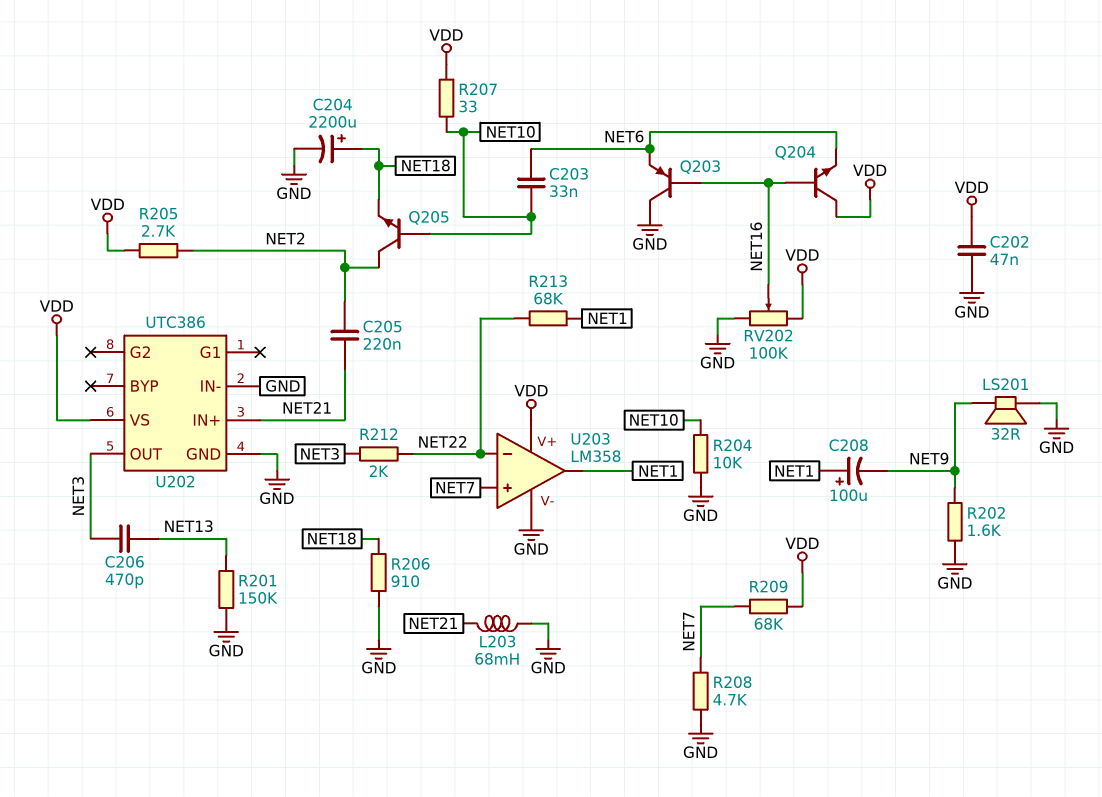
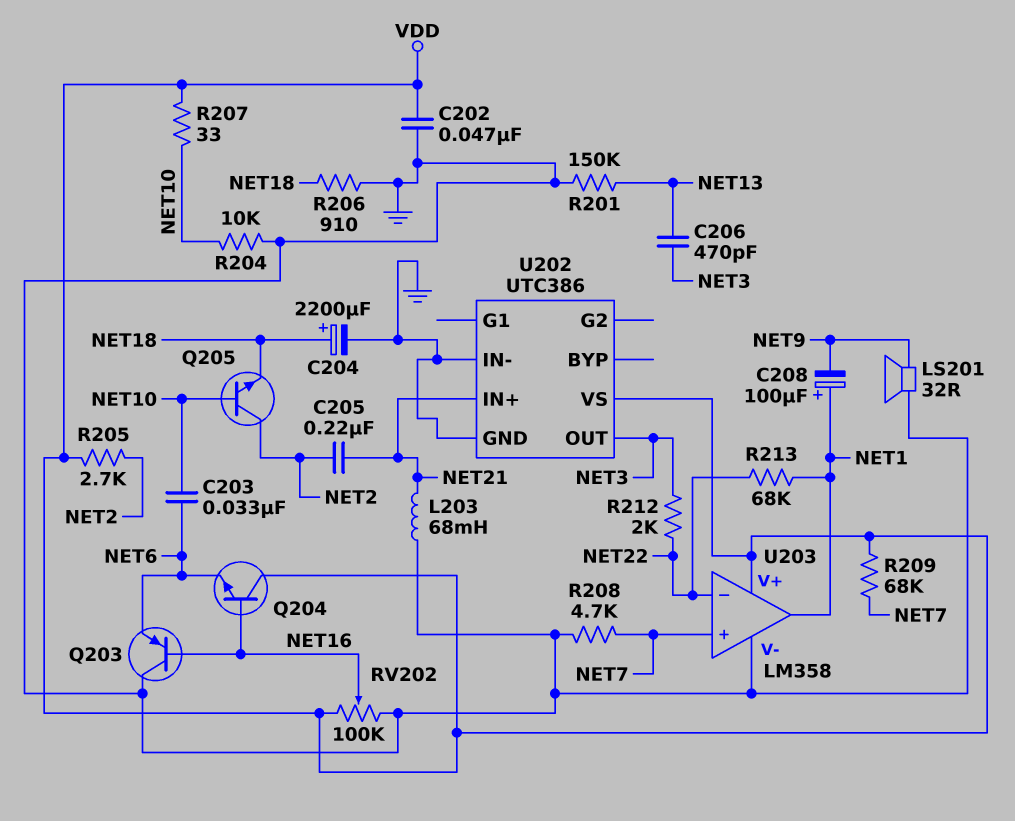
R202: 1.6k (GND, NET9) -> none

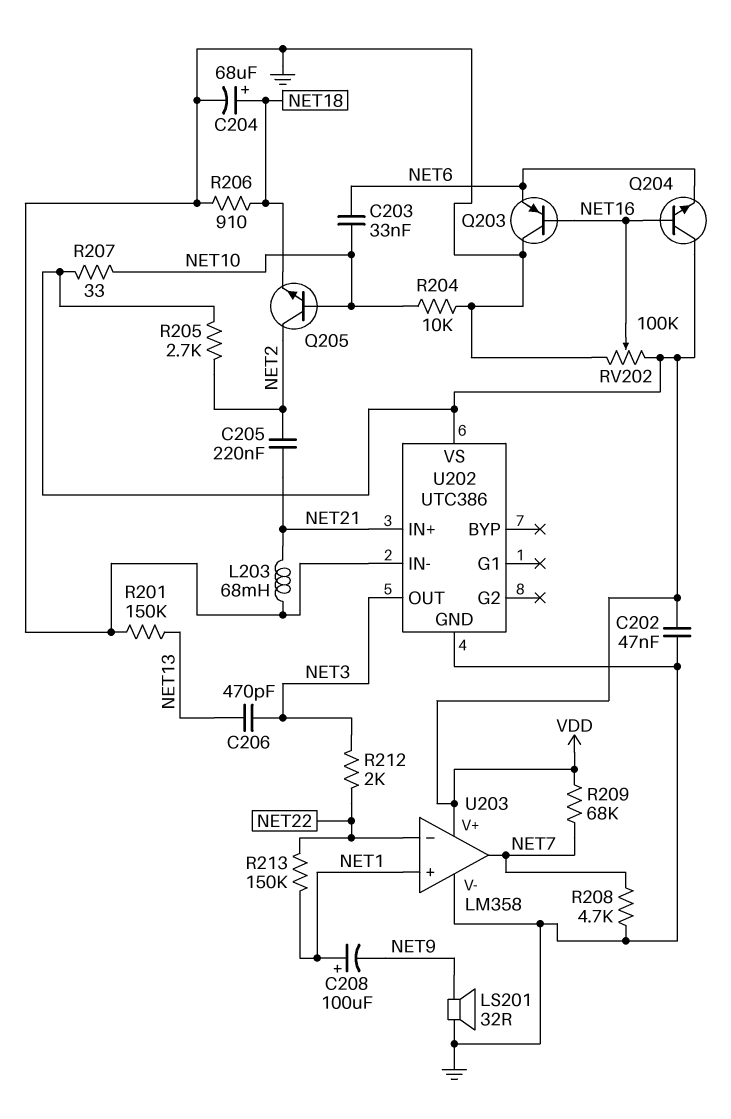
C204: 2200uF (plus NET18, minus GND) -> 68uF (plus NET18, minus GND)
R213: 68k (NET1, NET22) -> 150k (NET1, NET22)
U203 pin in+: NET7 -> NET1
U203 pin out: NET1 -> NET7

